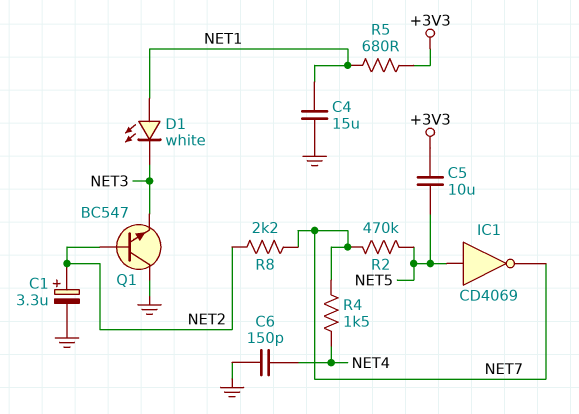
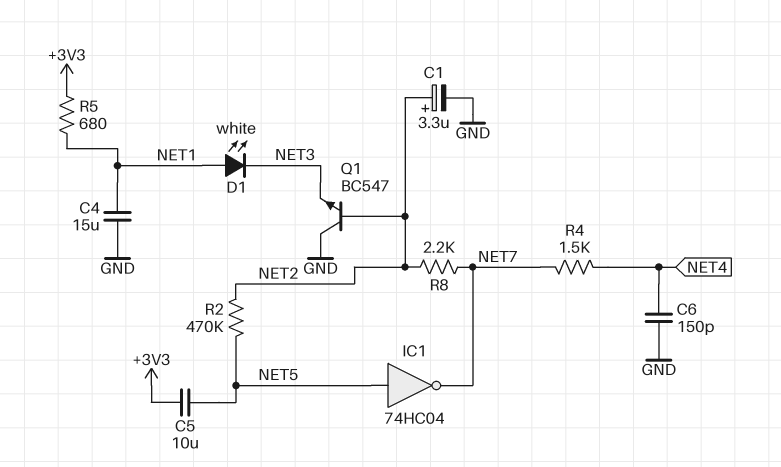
IC1: NOT CD4069 (in NET5, out NET7) -> NOT 74HC04 (in NET5, out NET7)
R2: 470k (NET5, NET7) -> 470k (NET2, NET5)

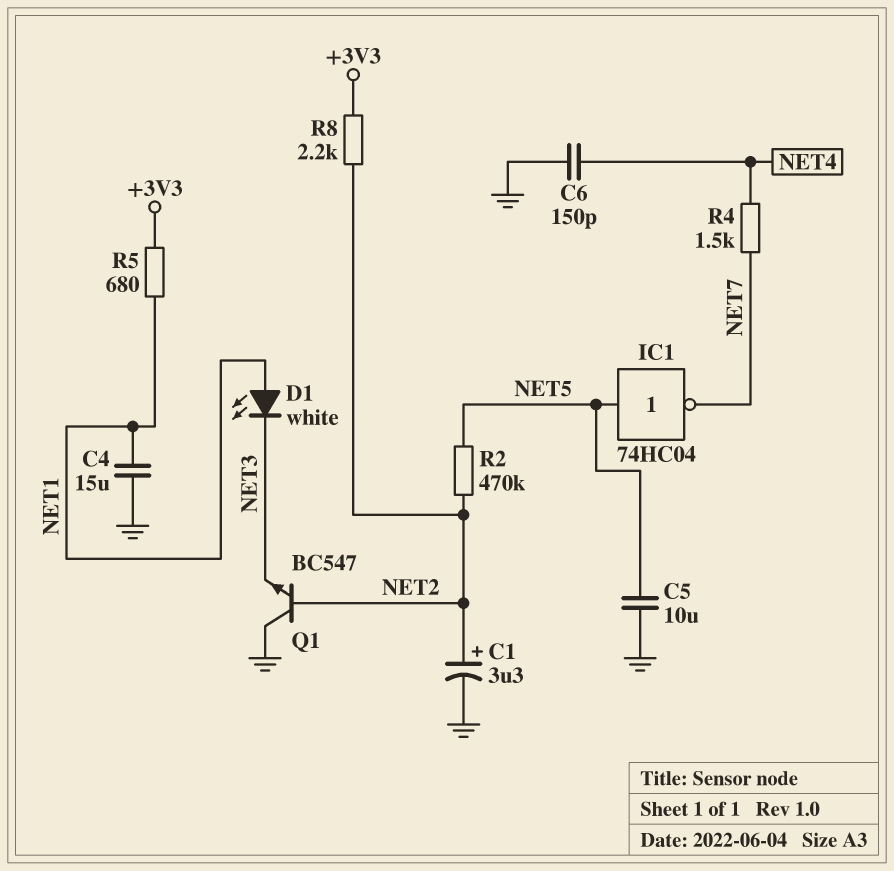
C5: 10uF (+3V3, NET5) -> 10uF (GND, NET5)
R8: 2.2k (NET2, NET7) -> 2.2k (+3V3, NET2)

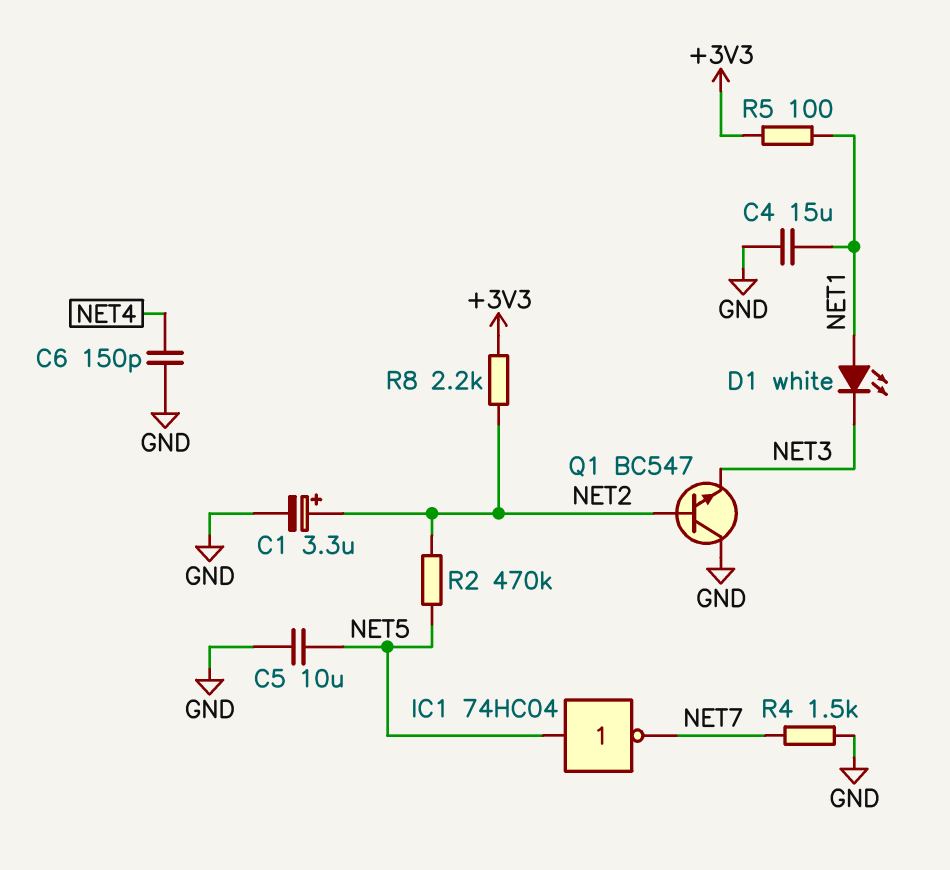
R4: 1.5k (NET4, NET7) -> 1.5k (GND, NET7)
R5: 680 (+3V3, NET1) -> 100 (+3V3, NET1)

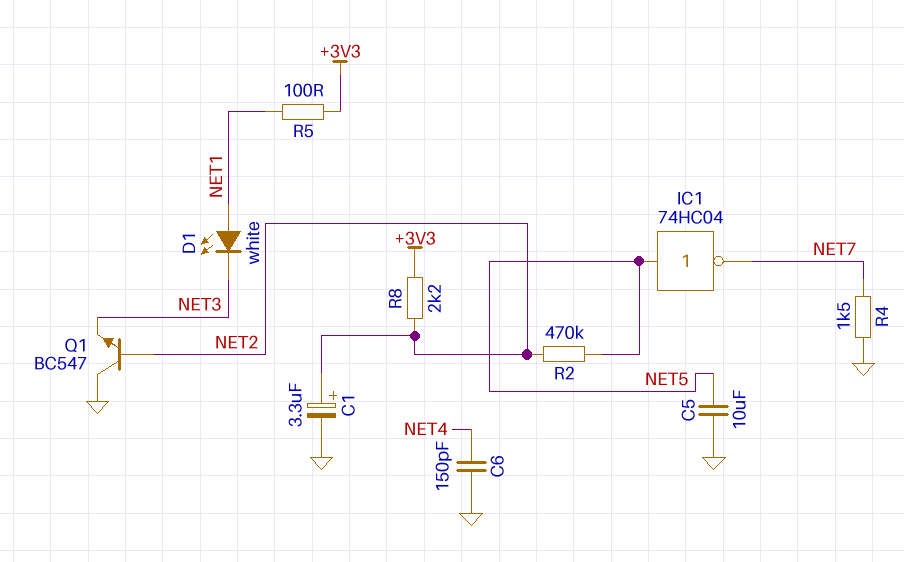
C4: 15uF (GND, NET1) -> none

